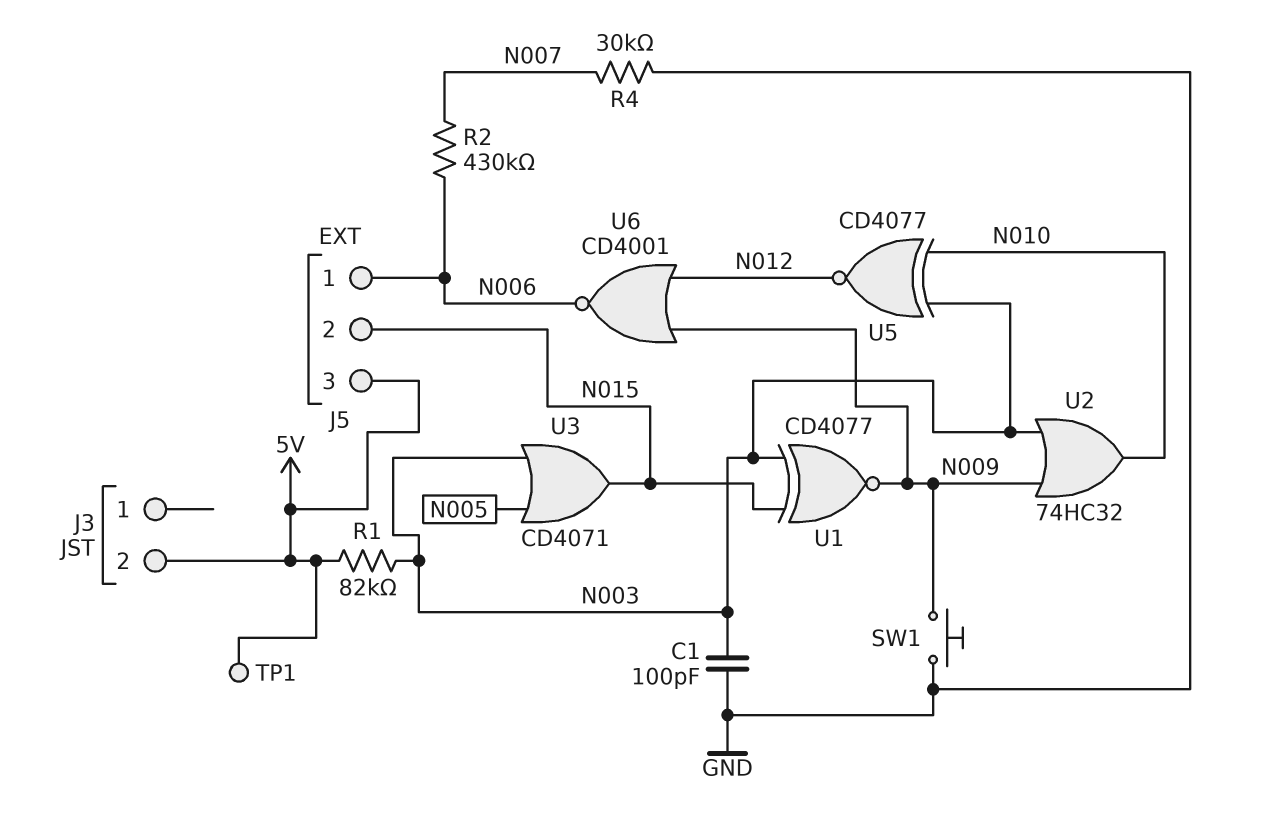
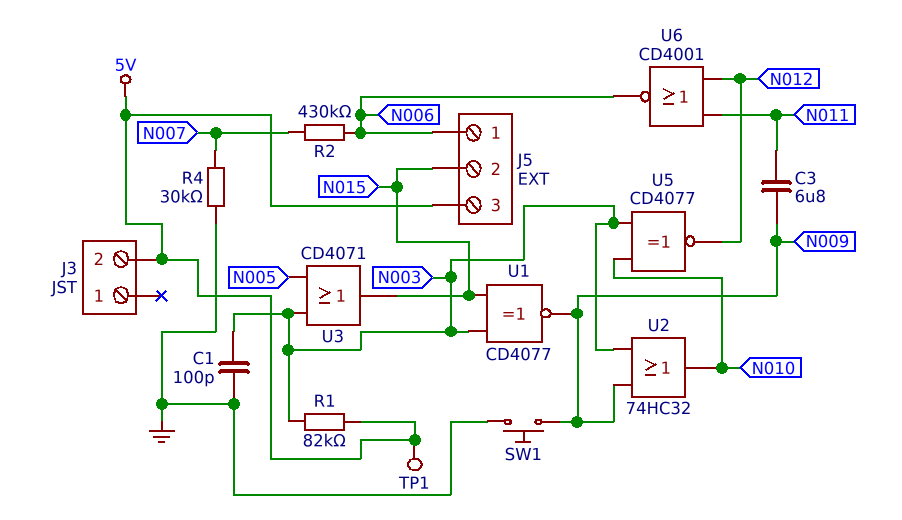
C3: none -> 6.8uF (N009, N011)
U6: NOR CD4001 (in N009, in N012, out N006) -> NOR CD4001 (in N011, in N012, out N006)

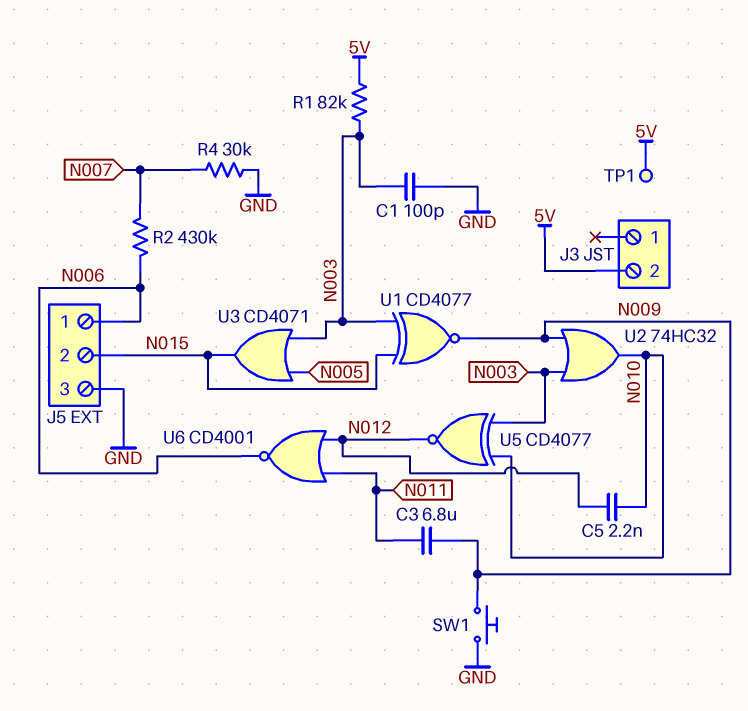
C5: none -> 2.2nF (N010, N012)
J5 pin 3: 5V -> GND

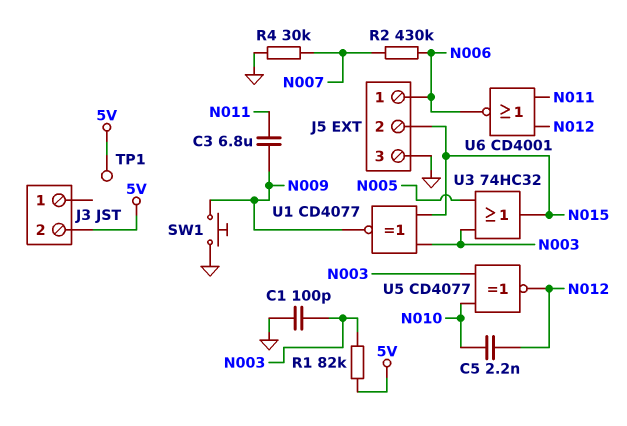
U2: OR 74HC32 (in N003, in N009, out N010) -> none
U3: OR CD4071 (in N003, in N005, out N015) -> OR 74HC32 (in N003, in N005, out N015)

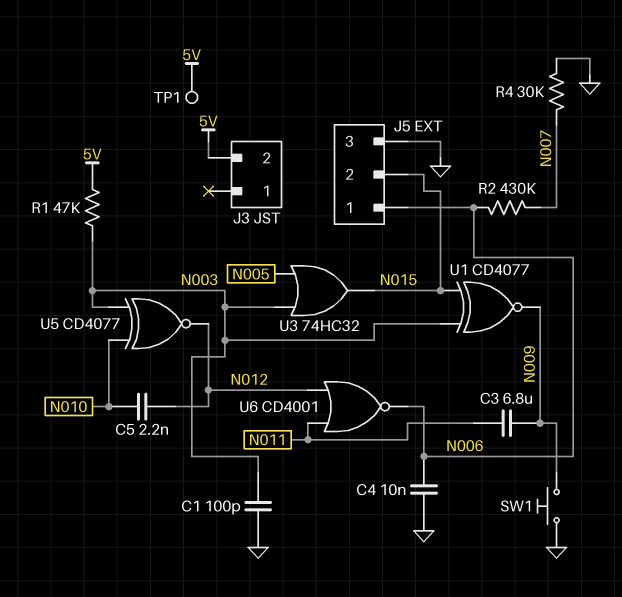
C4: none -> 10nF (GND, N006)
R1: 82k (5V, N003) -> 47k (5V, N003)

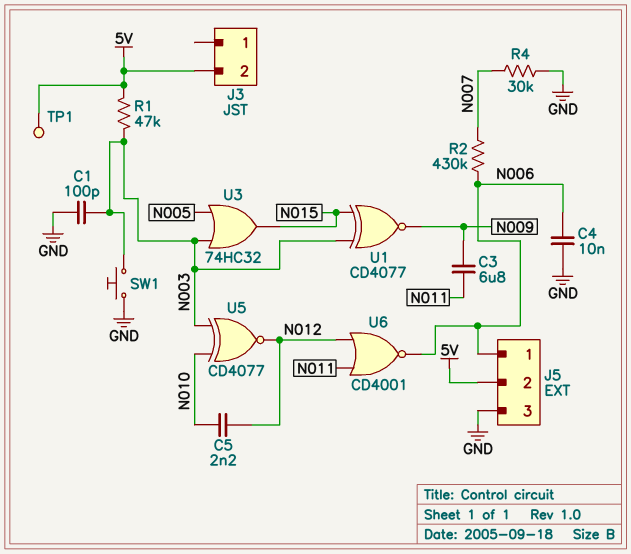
J5 pin 2: N015 -> 5V
SW1: button (GND, N009) -> button (GND, N003)

